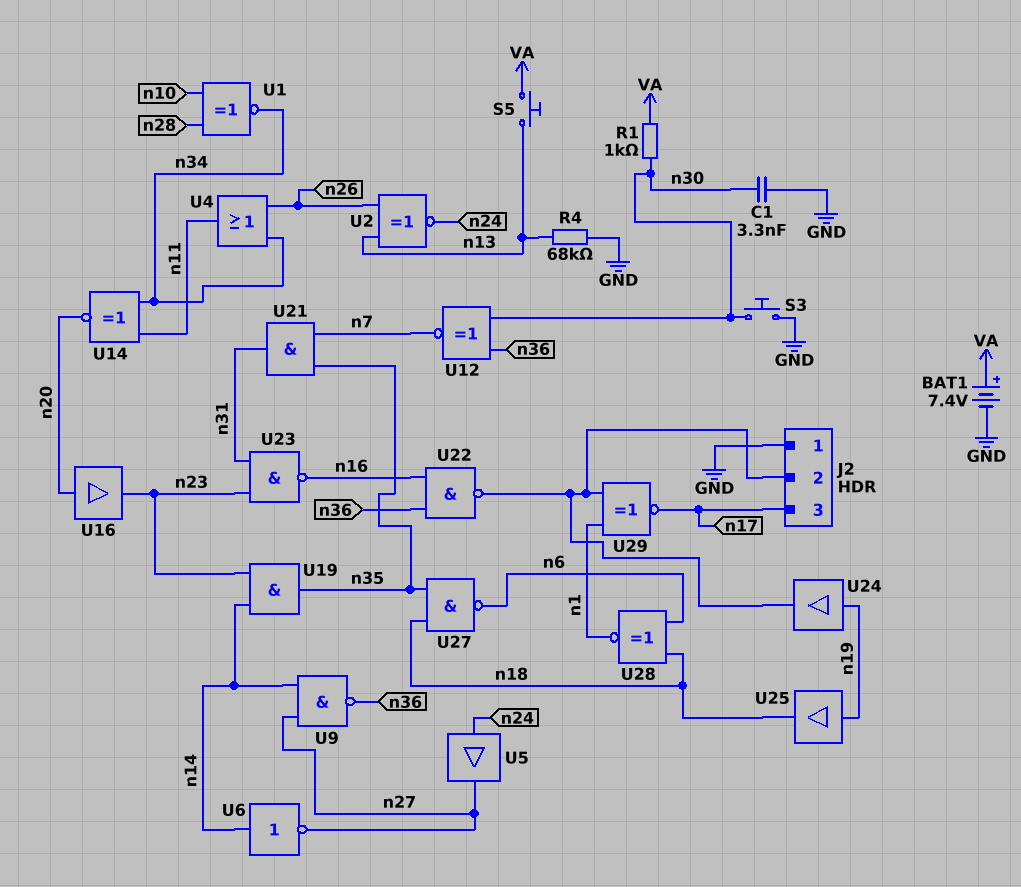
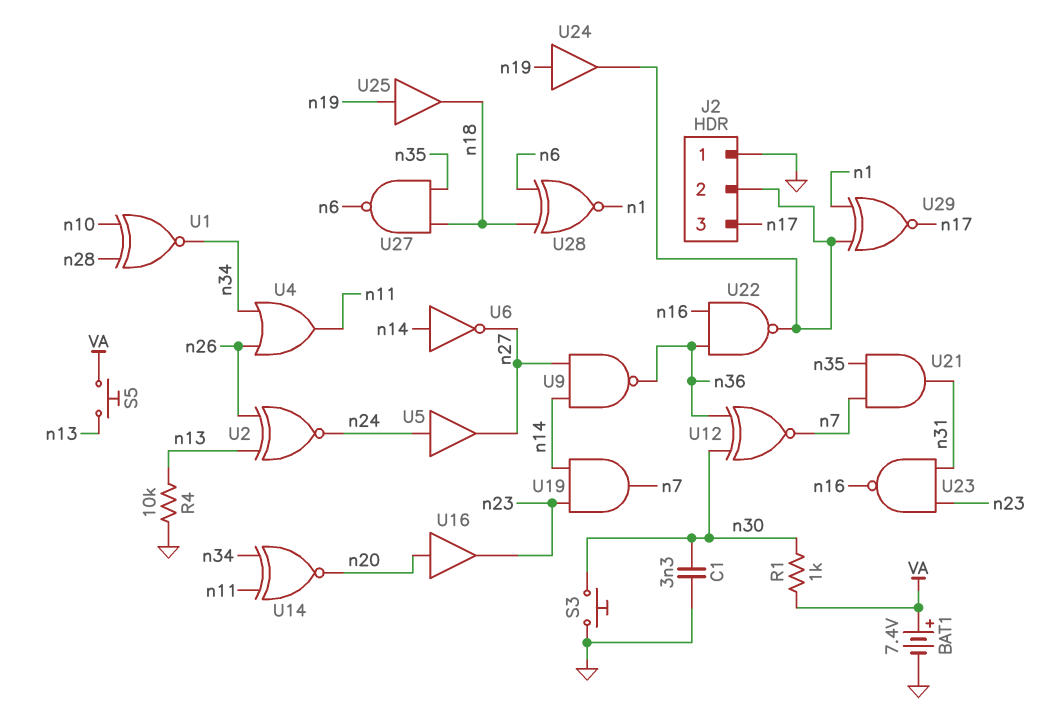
R4: 68k (GND, n13) -> 10k (GND, n13)
U19: AND (in n14, in n23, out n35) -> AND (in n14, in n23, out n7)

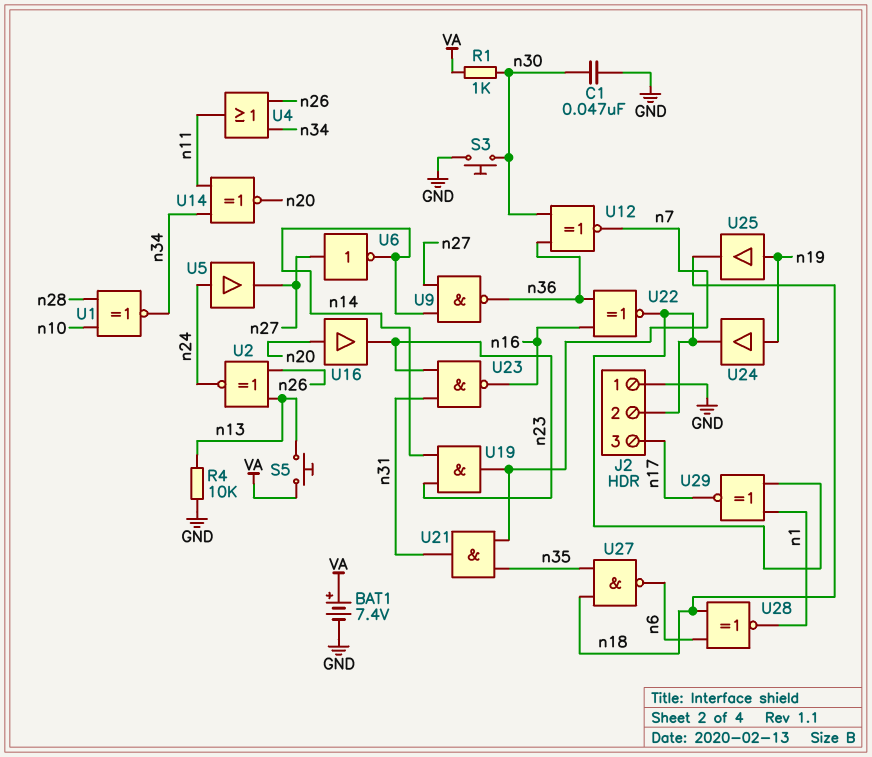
C1: 3.3nF (GND, n30) -> 47nF (GND, n30)
U6: NOT (in n14, out n27) -> NOT (in n27, out n14)
U22: NAND (in n16, in n36, out J2/2) -> XNOR (in n16, in n36, out J2/2)

